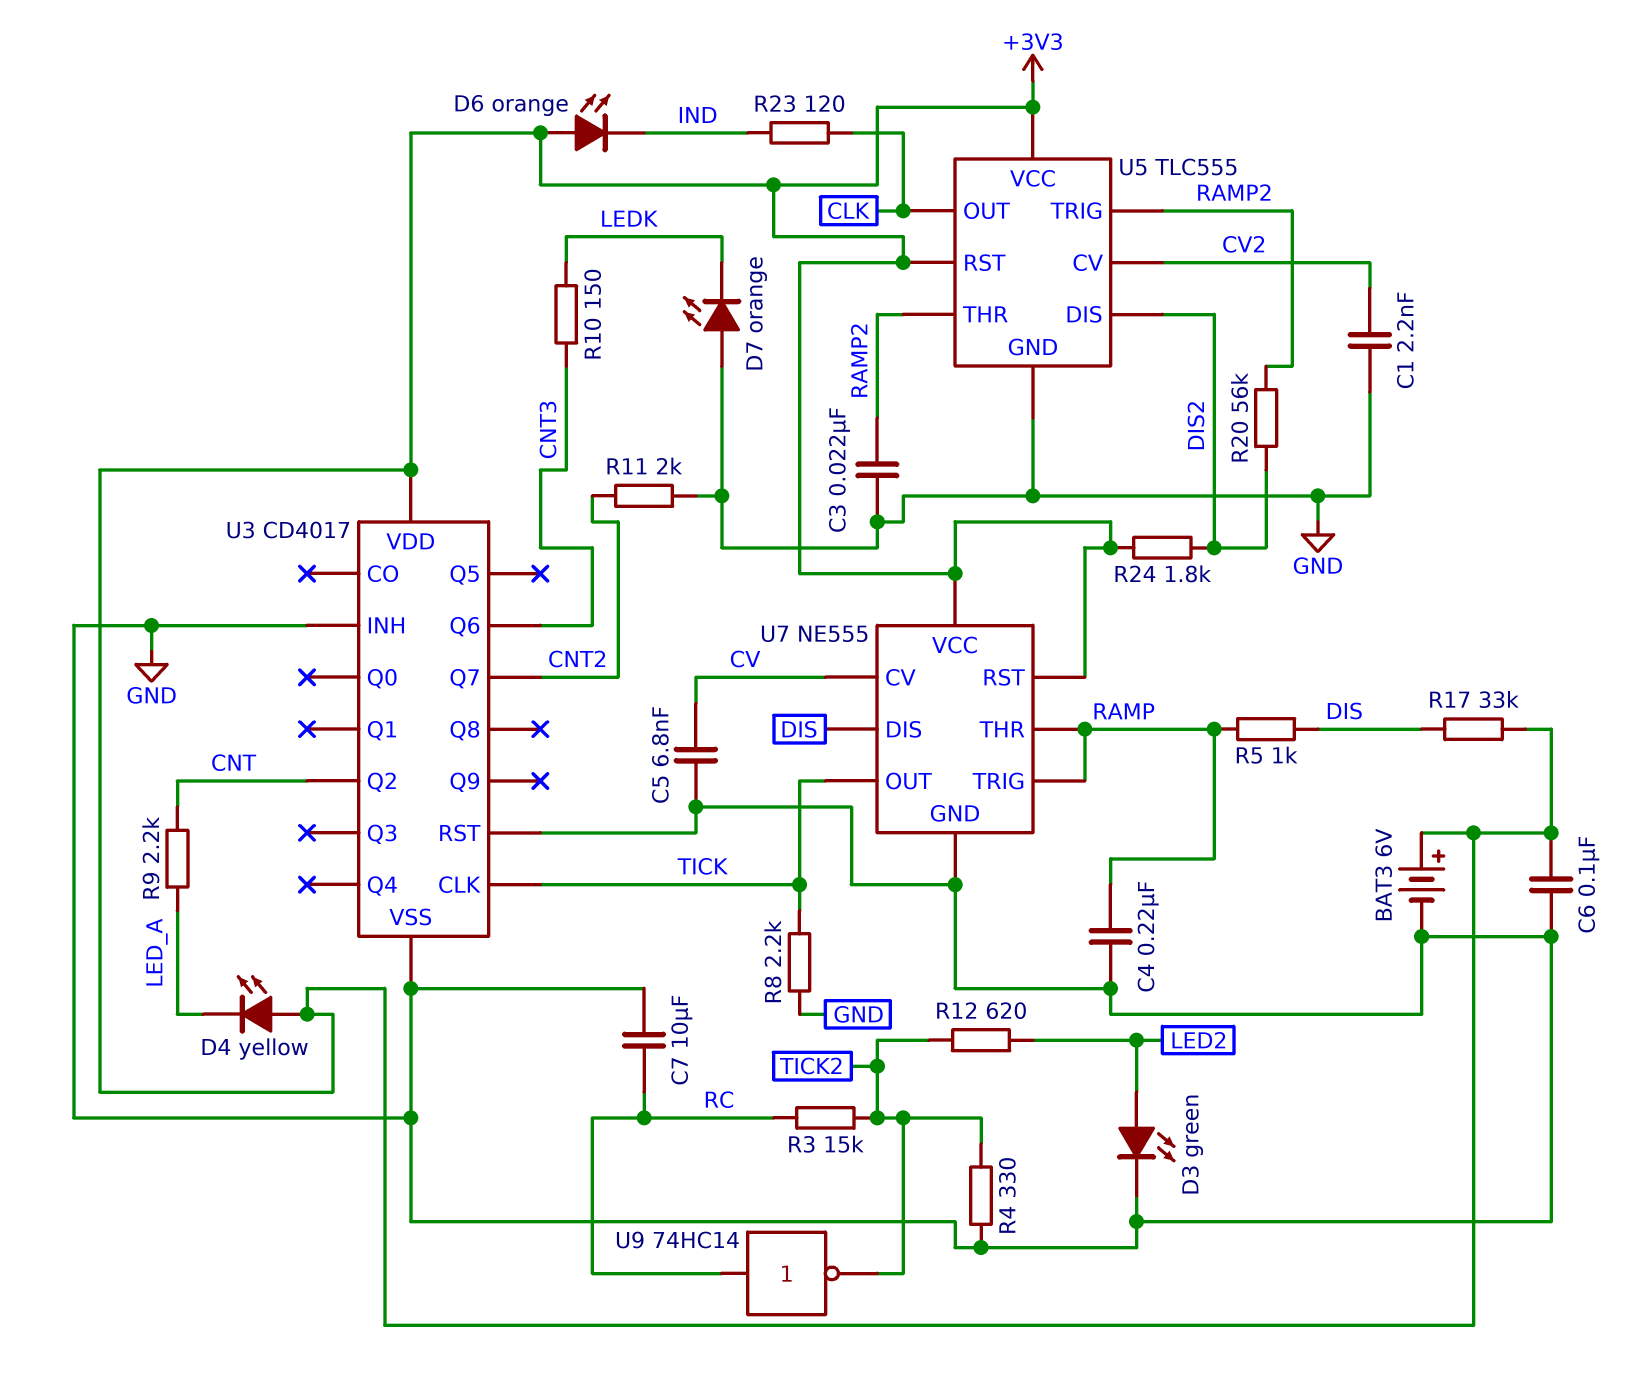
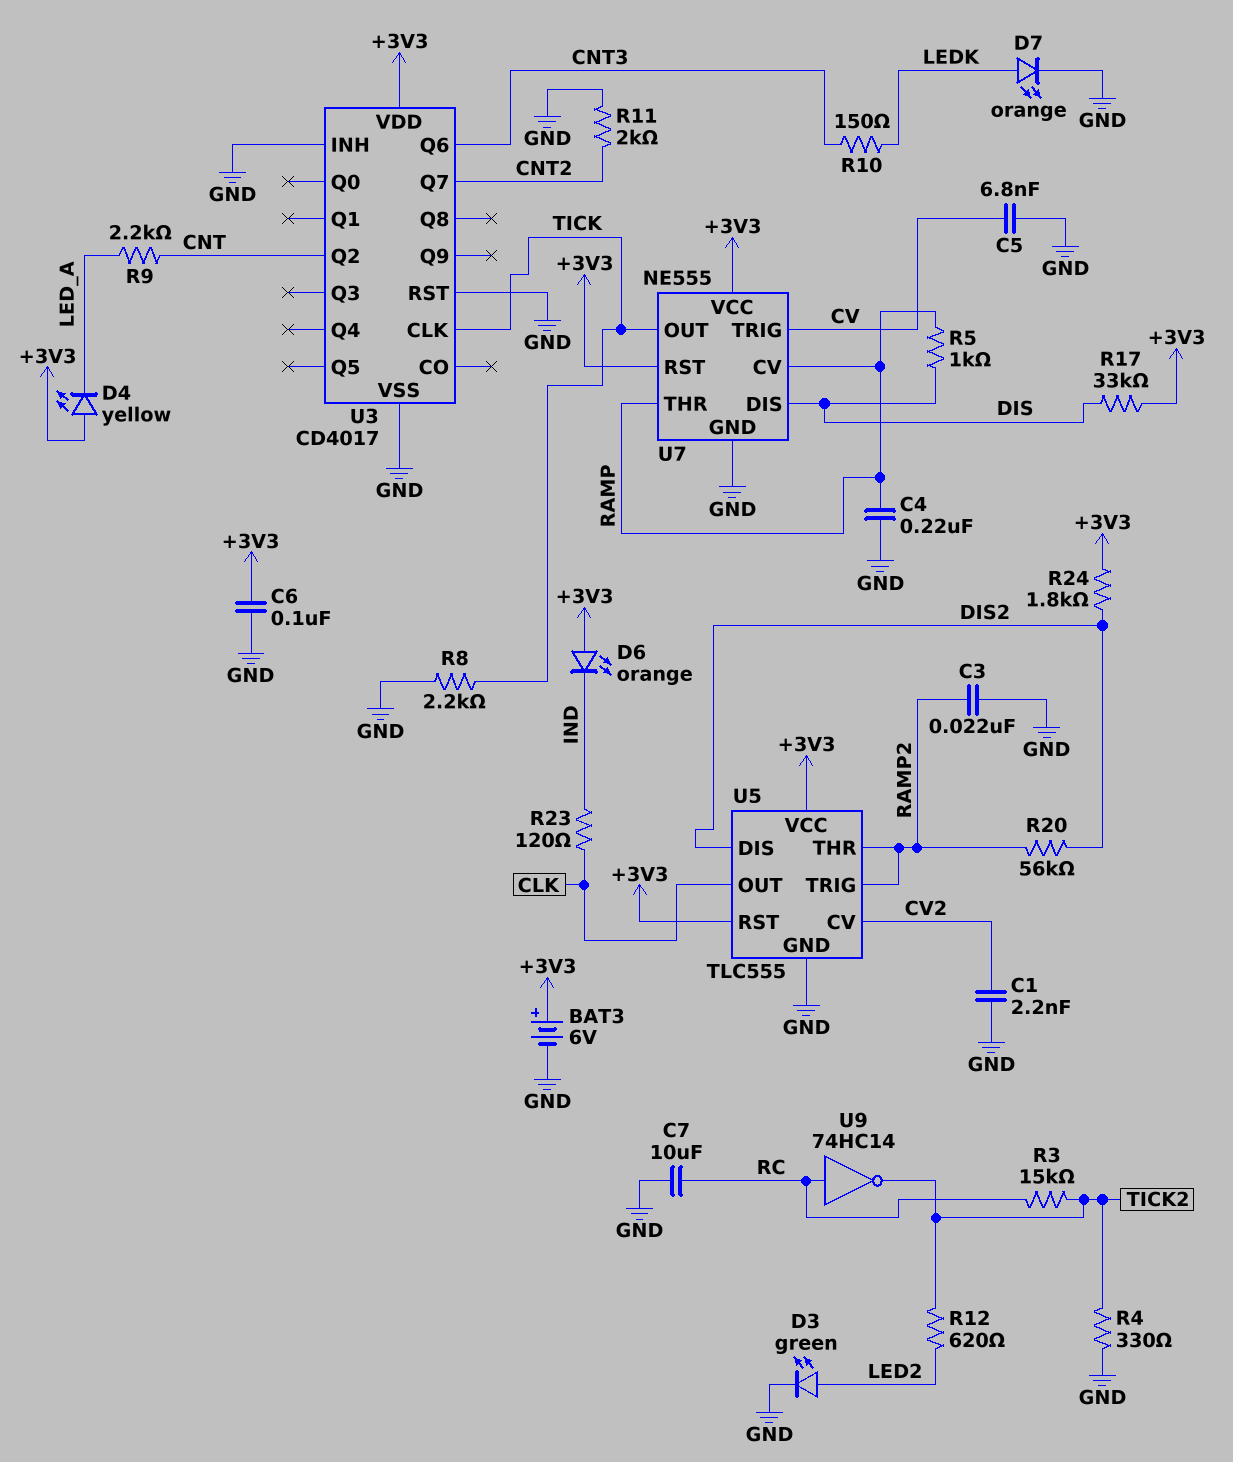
D7: LED orange (A GND, K LEDK) -> LED orange (A LEDK, K GND)
U7 pin CV: CV -> RAMP
U7 pin TRIG: RAMP -> CV

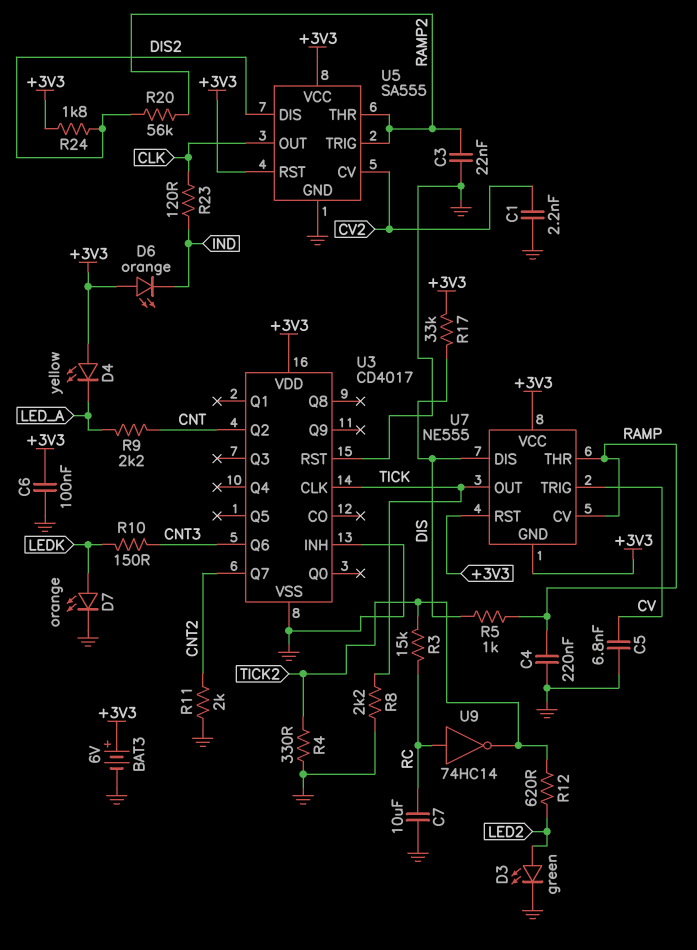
U5: TLC555 -> SA555
U7 pin GND: GND -> +3V3

